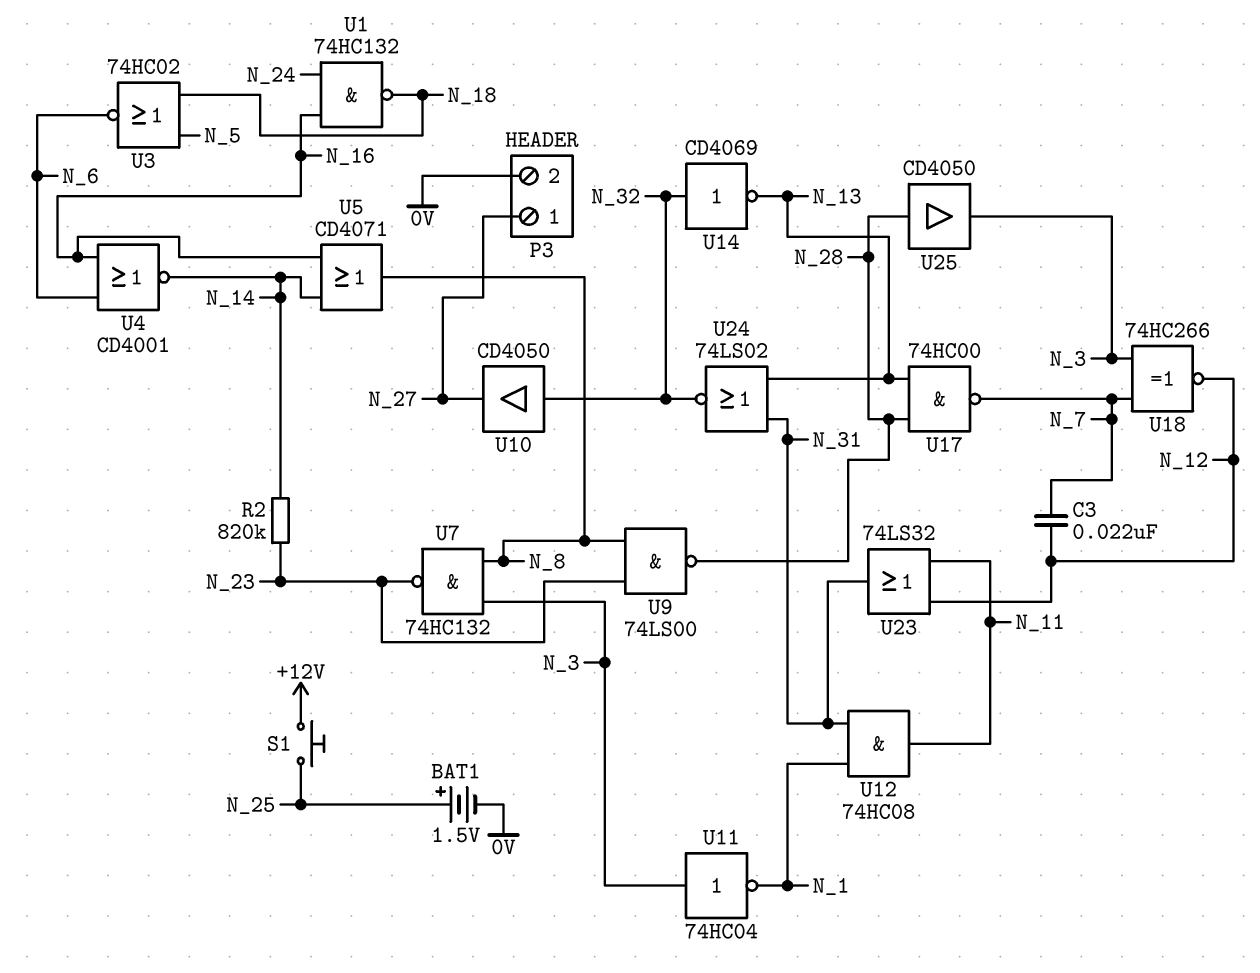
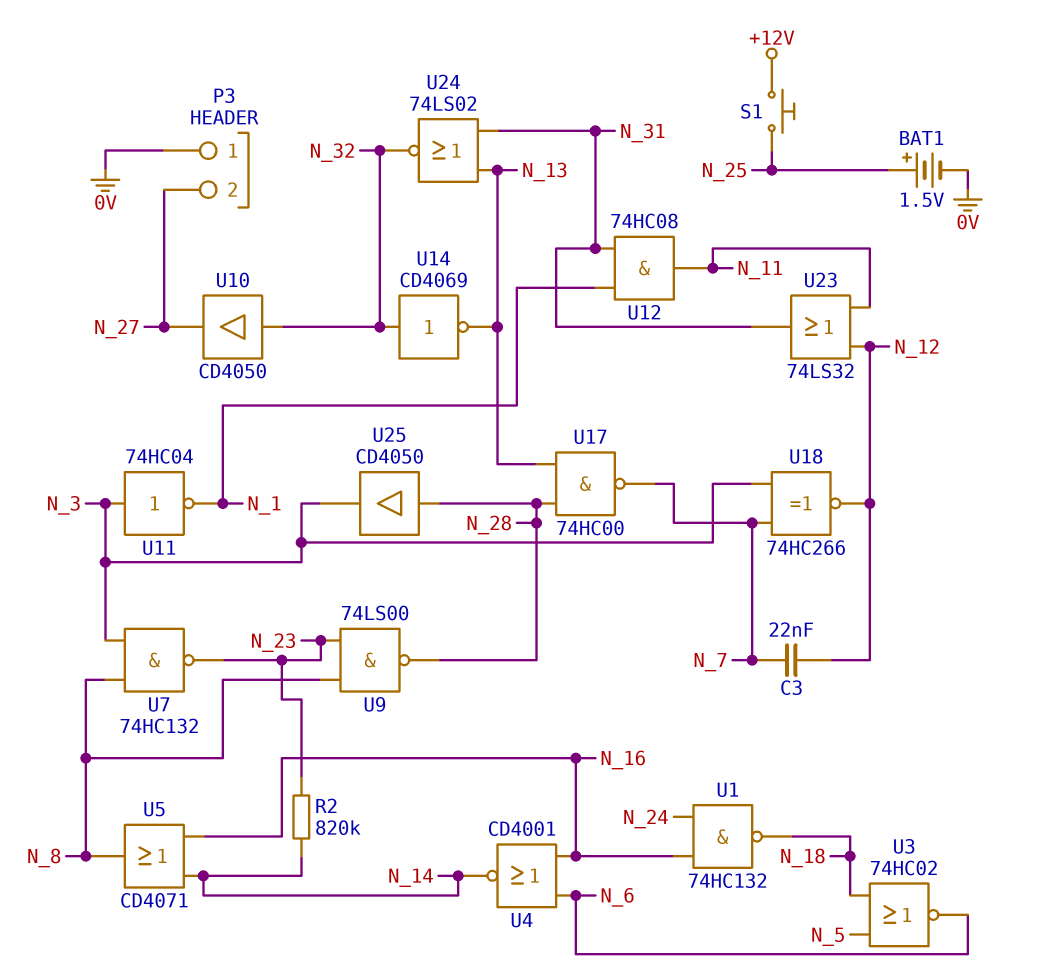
P3 pin 1: N_27 -> 0V
P3 pin 2: 0V -> N_27

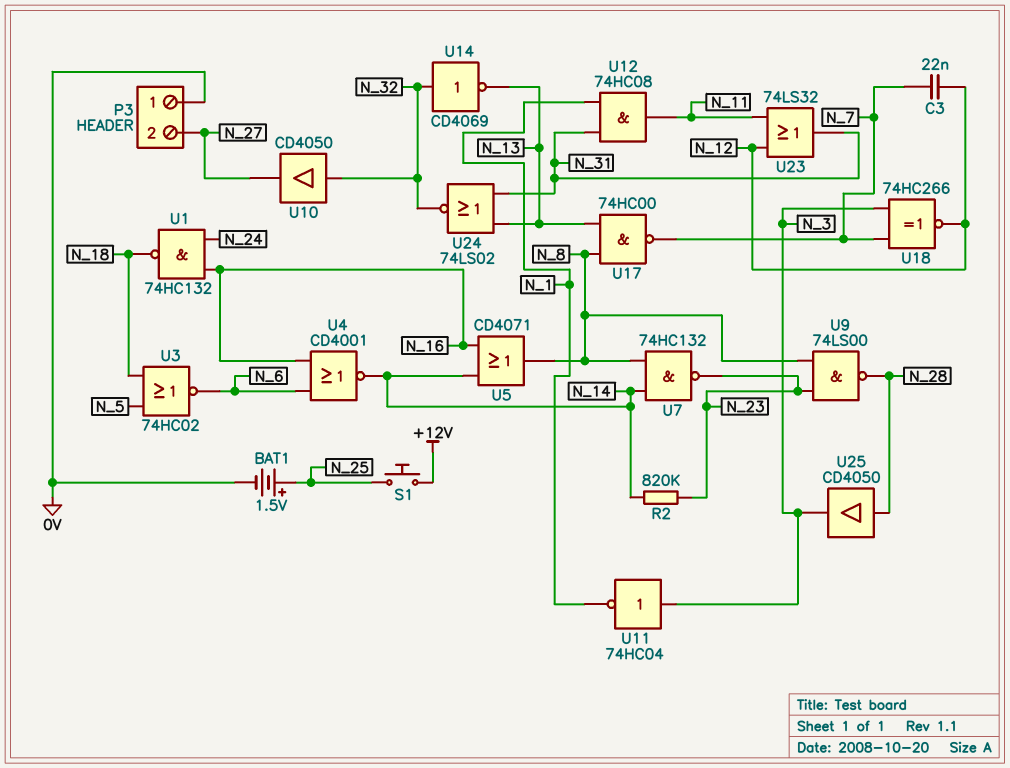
U7: NAND 74HC132 (in N_3, in N_8, out N_23) -> NAND 74HC132 (in N_8, in N_14, out N_23)
U17: NAND 74HC00 (in N_13, in N_28, out N_7) -> NAND 74HC00 (in N_8, in N_13, out N_7)

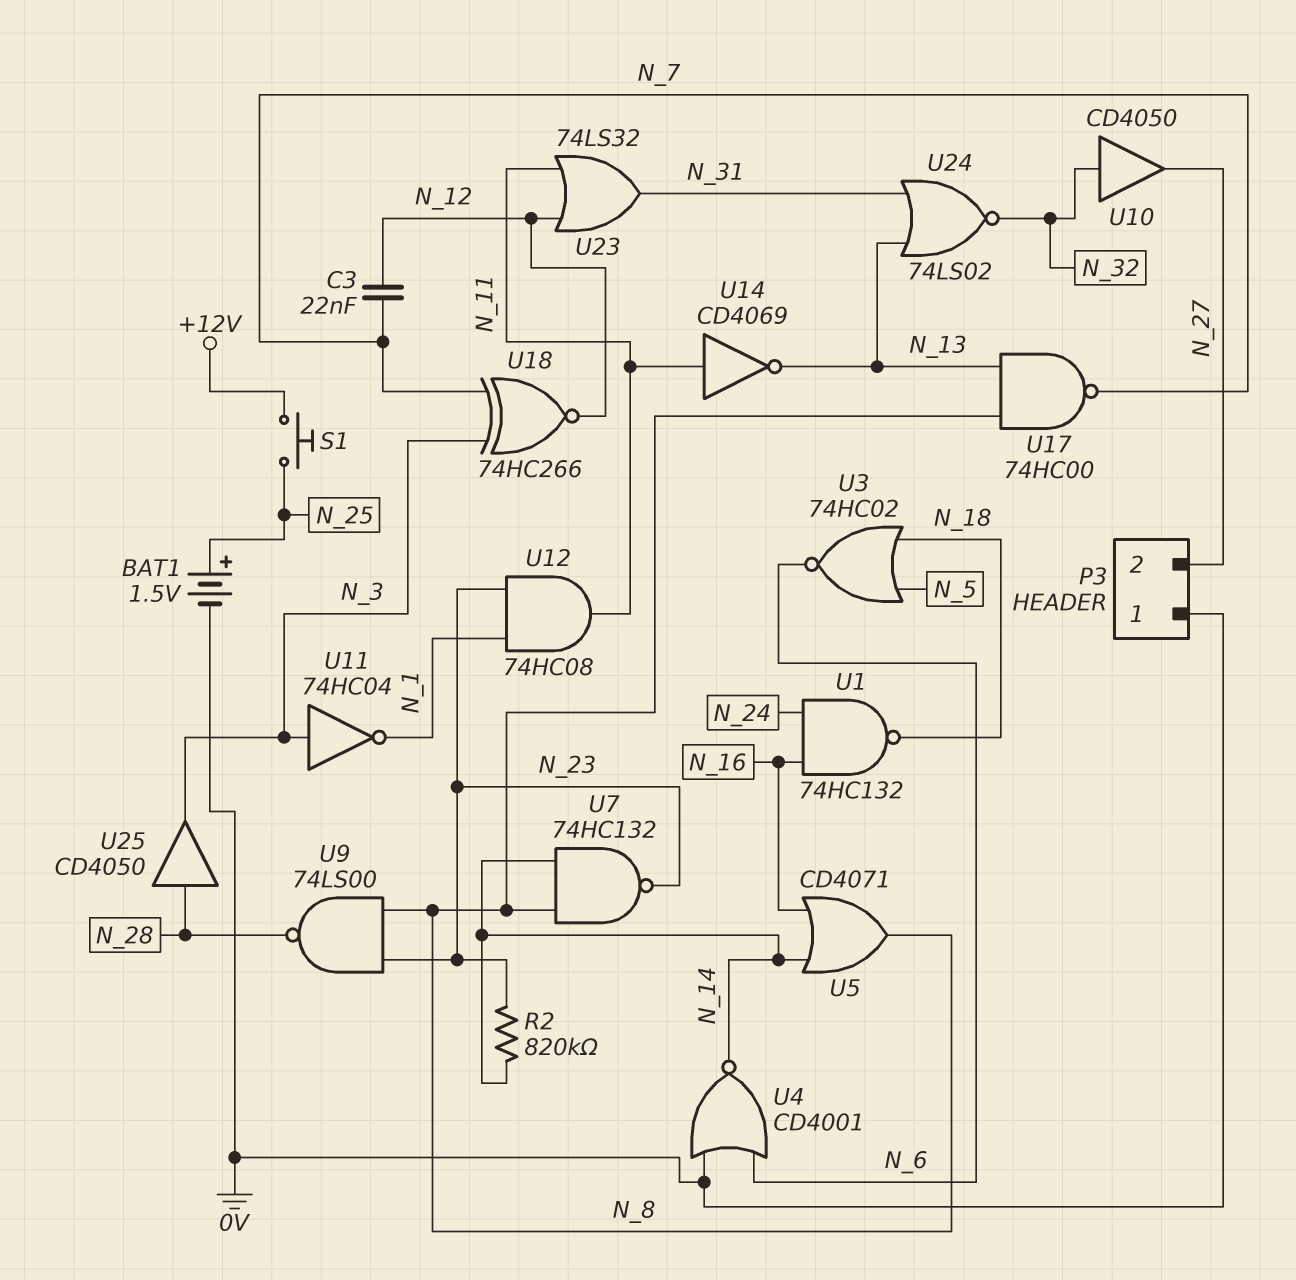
U4: NOR CD4001 (in N_6, in N_16, out N_14) -> NOR CD4001 (in 0V, in N_6, out N_14)
U12: AND 74HC08 (in N_1, in N_31, out N_11) -> AND 74HC08 (in N_1, in N_23, out N_11)
U14: NOT CD4069 (in N_32, out N_13) -> NOT CD4069 (in N_11, out N_13)

